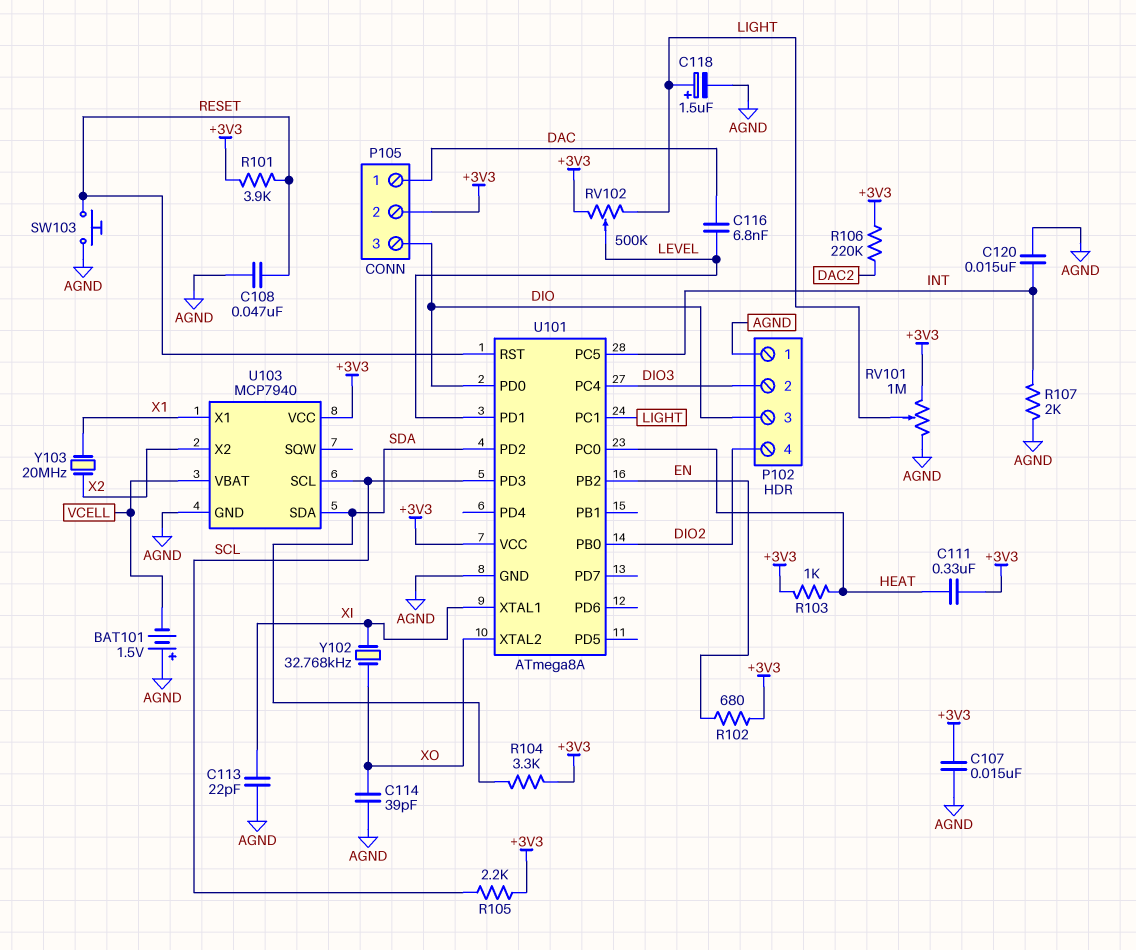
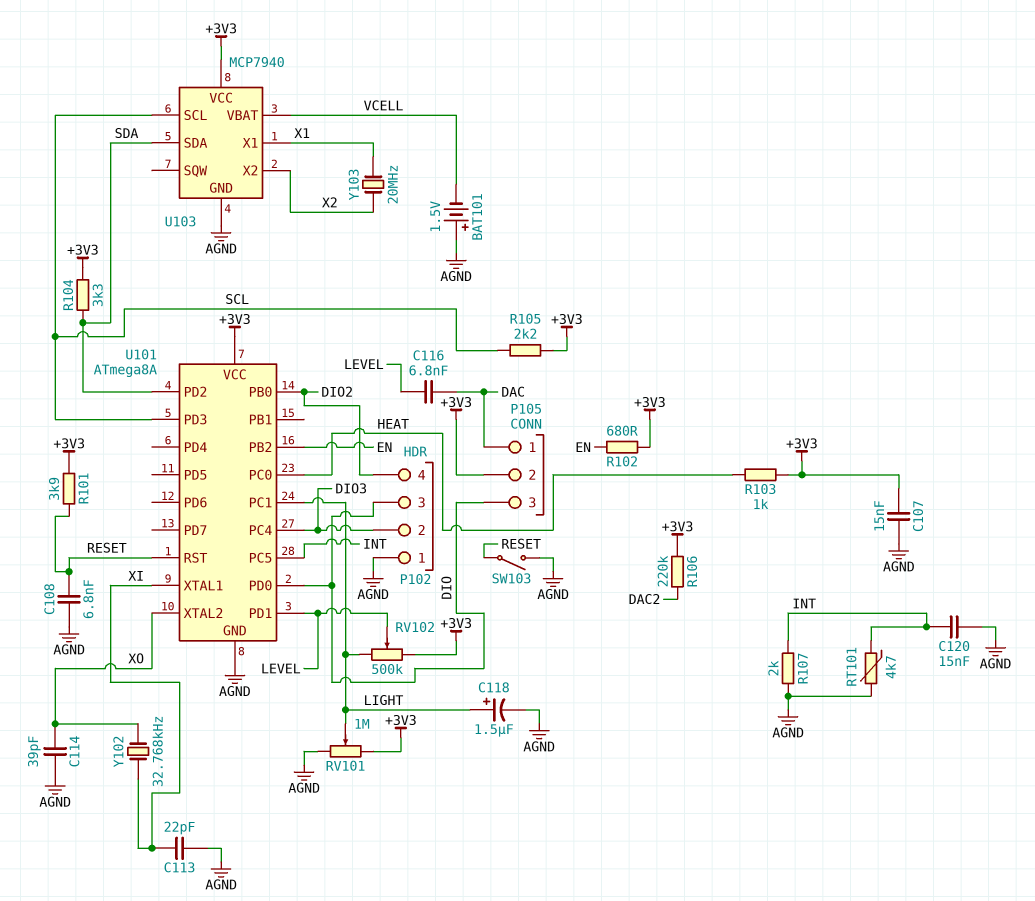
C108: 47nF (AGND, RESET) -> 6.8nF (AGND, RESET)
C111: 330nF (+3V3, HEAT) -> none
RT101: none -> 4.7k (AGND, INT)
SW103: button (AGND, RESET) -> switch (AGND, RESET)

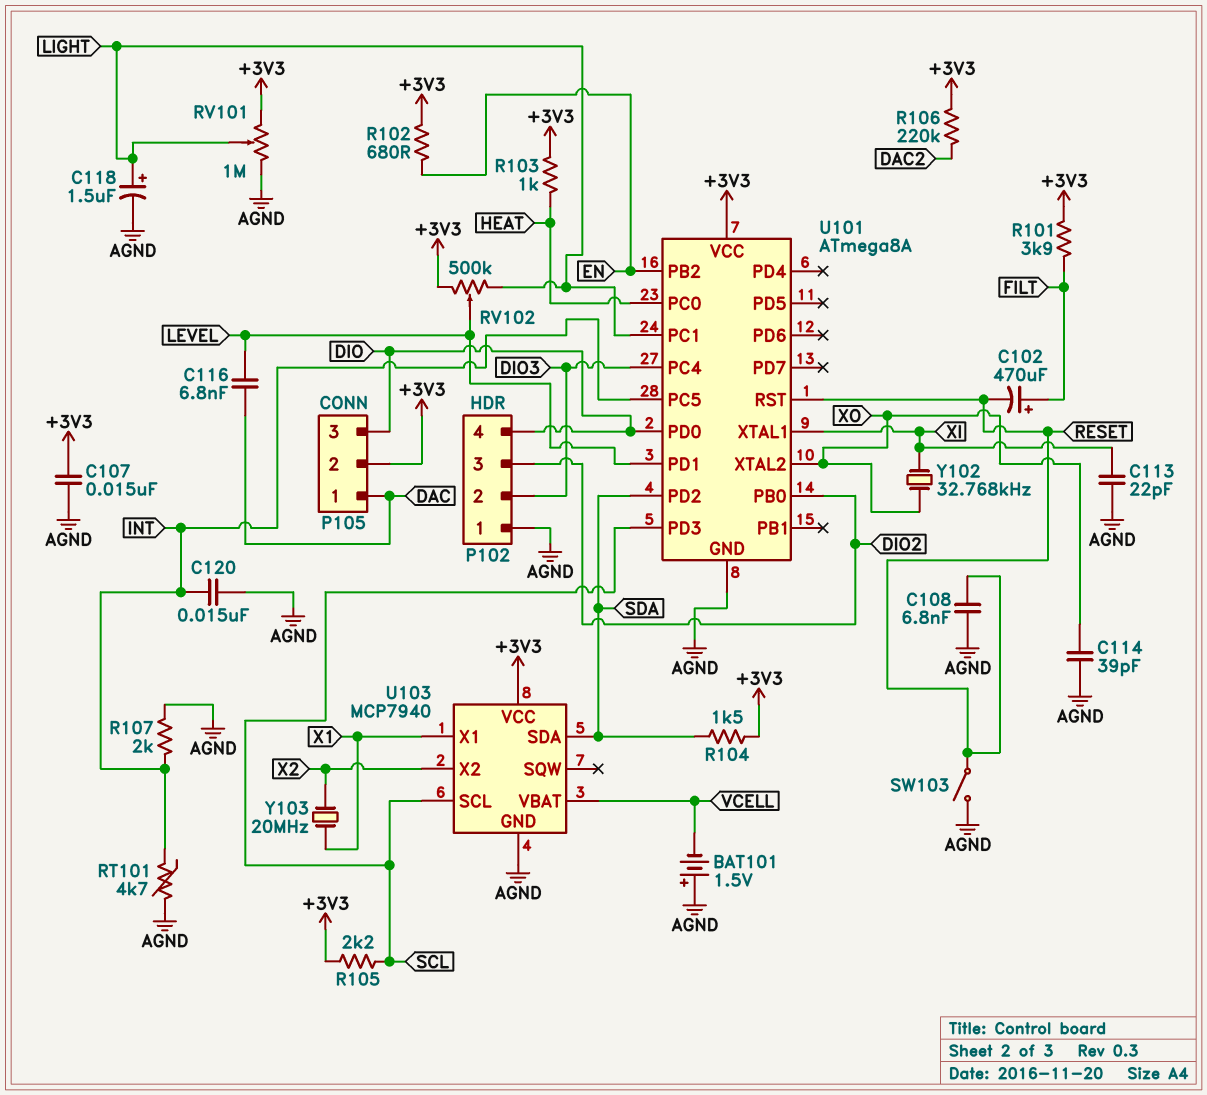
C102: none -> 470uF (plus FILT, minus RESET)
P102 pin 3: DIO -> DIO2
P102 pin 4: DIO2 -> DIO
R101: 3.9k (+3V3, RESET) -> 3.9k (+3V3, FILT)
R104: 3.3k (+3V3, SDA) -> 1.5k (+3V3, SDA)

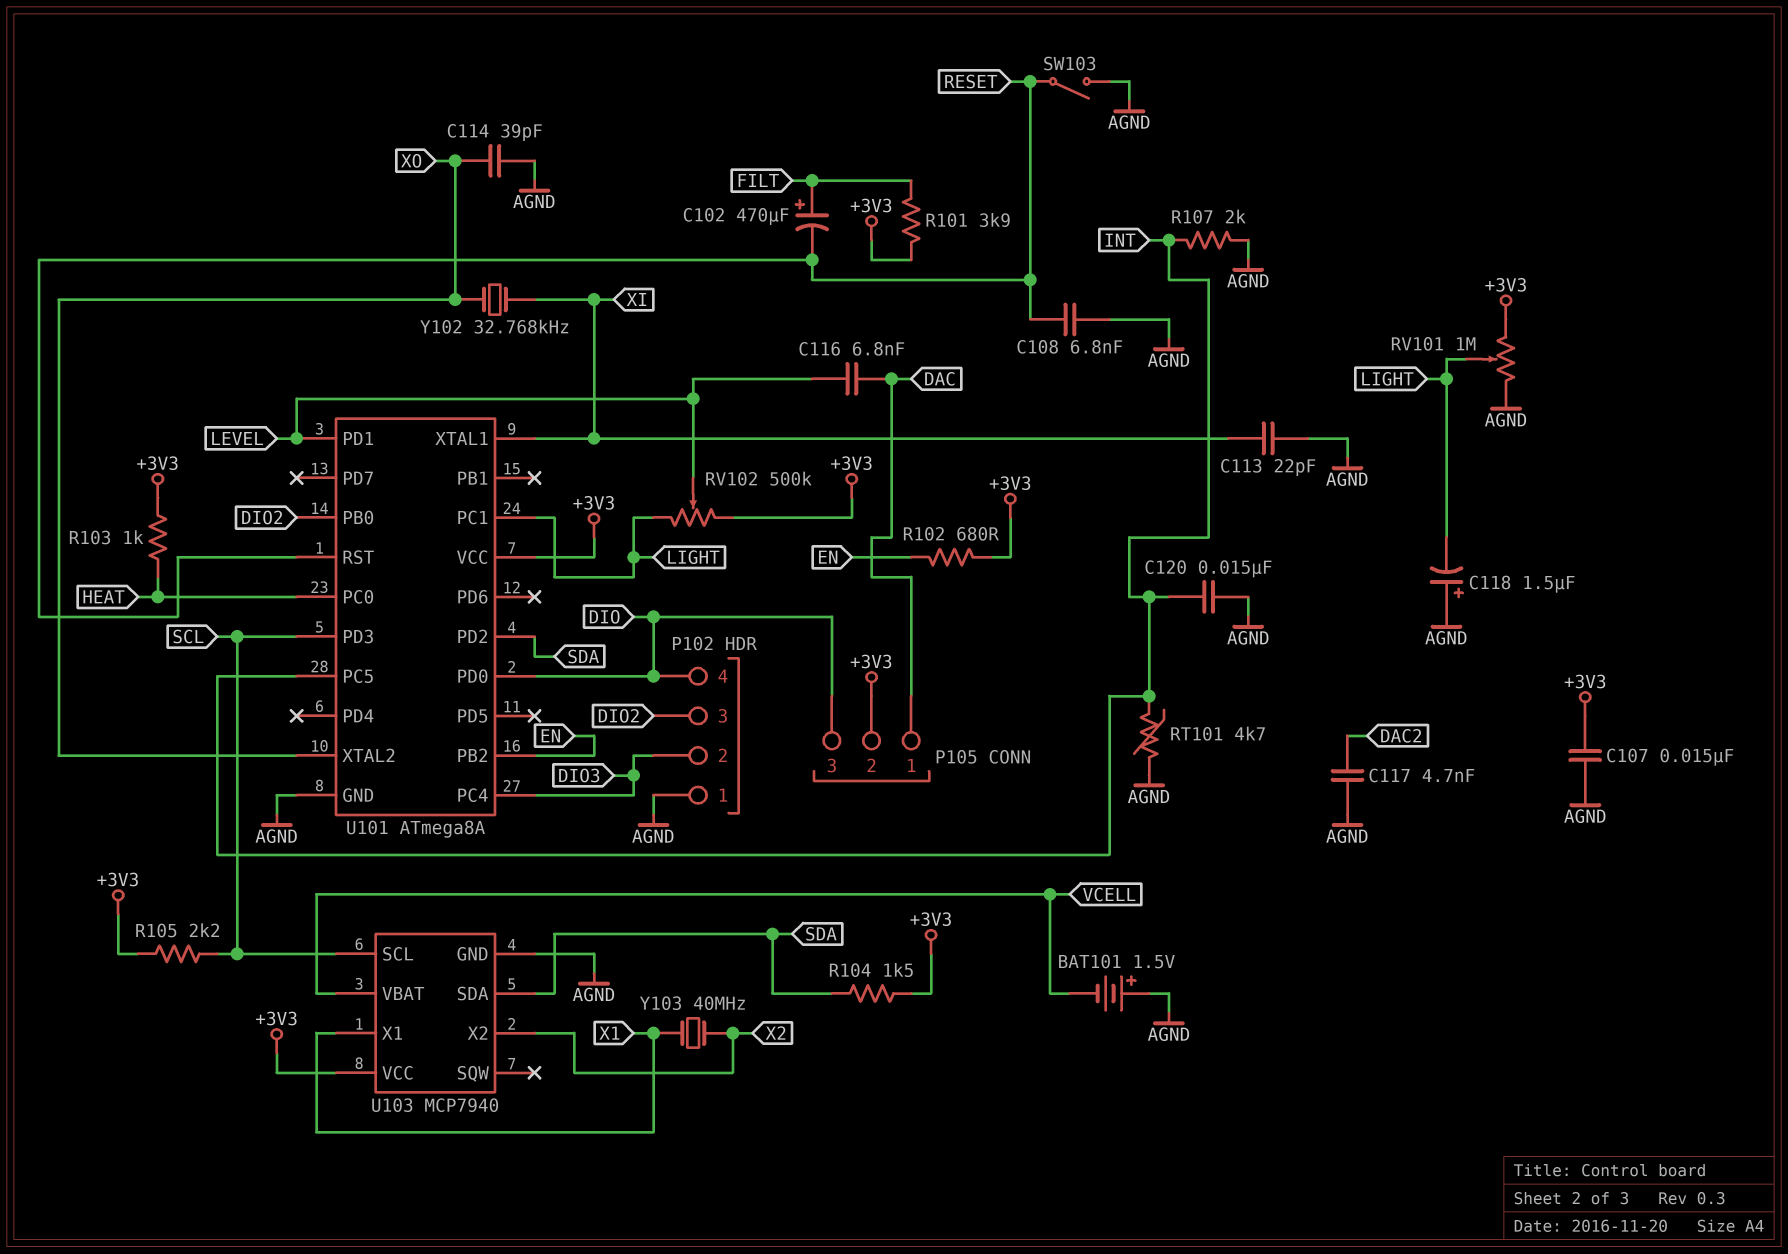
C117: none -> 4.7nF (AGND, DAC2)
C118: 1.5uF (plus LIGHT, minus AGND) -> 1.5uF (plus AGND, minus LIGHT)
R106: 220k (+3V3, DAC2) -> none
Y103: 20MHz (X1, X2) -> 40MHz (X1, X2)

